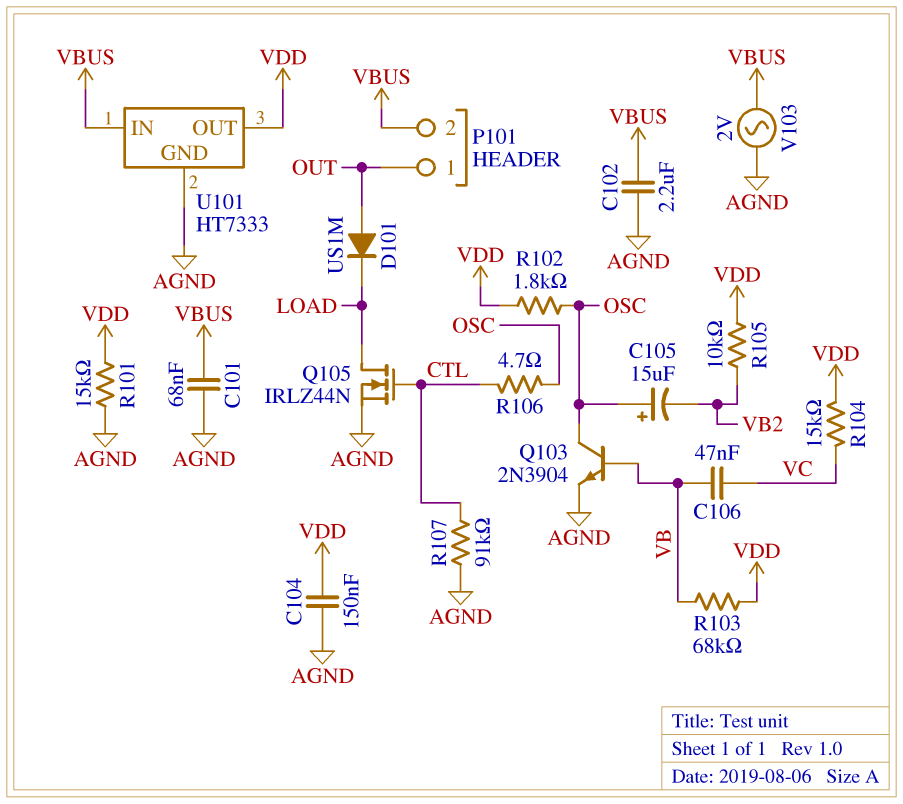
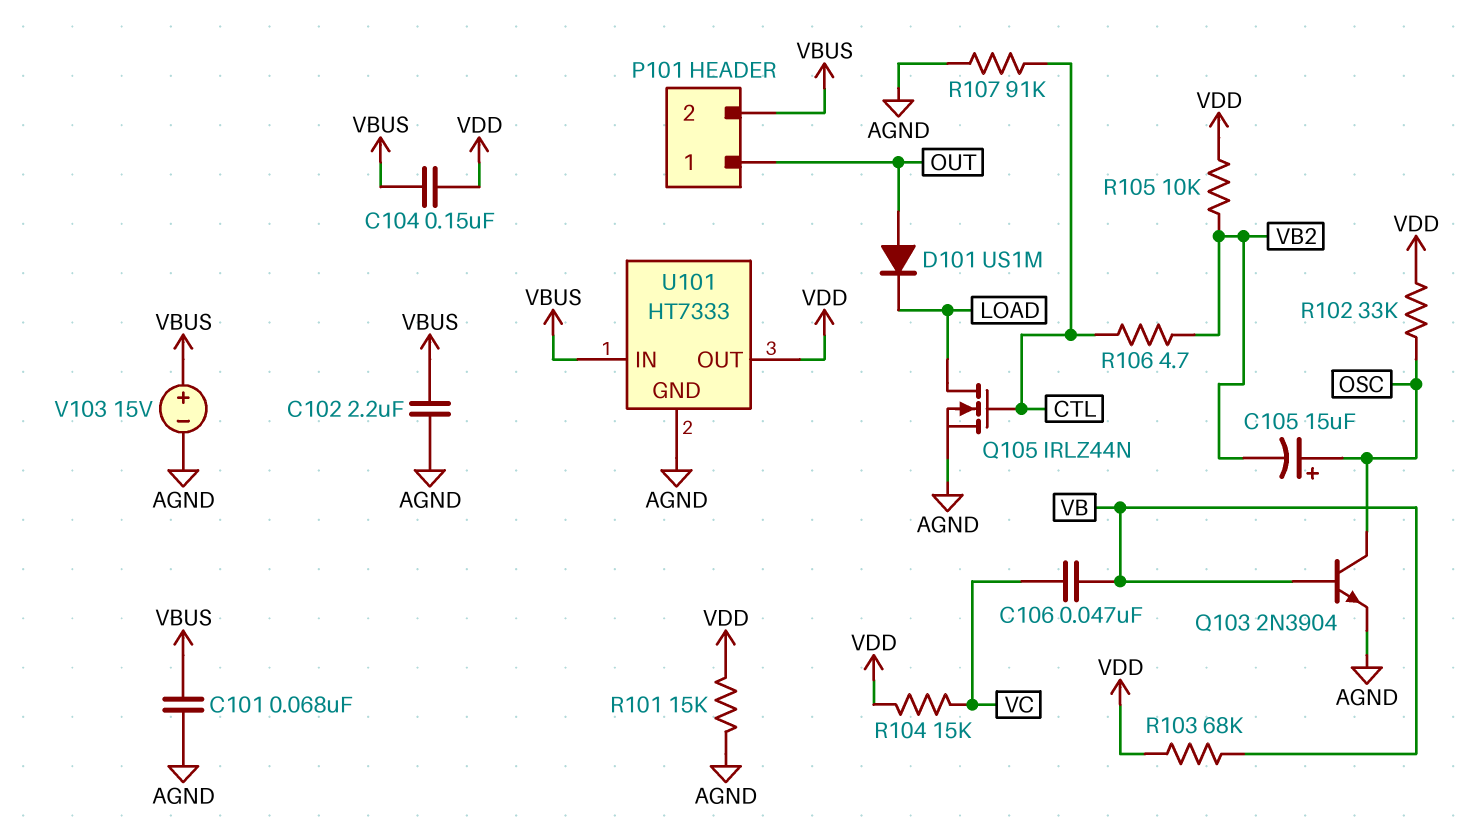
C104: 150nF (AGND, VDD) -> 150nF (VBUS, VDD)
R102: 1.8k (OSC, VDD) -> 33k (OSC, VDD)
R106: 4.7 (CTL, OSC) -> 4.7 (CTL, VB2)
V103: AC 2V (AGND, VBUS) -> 15V (plus VBUS, minus AGND)

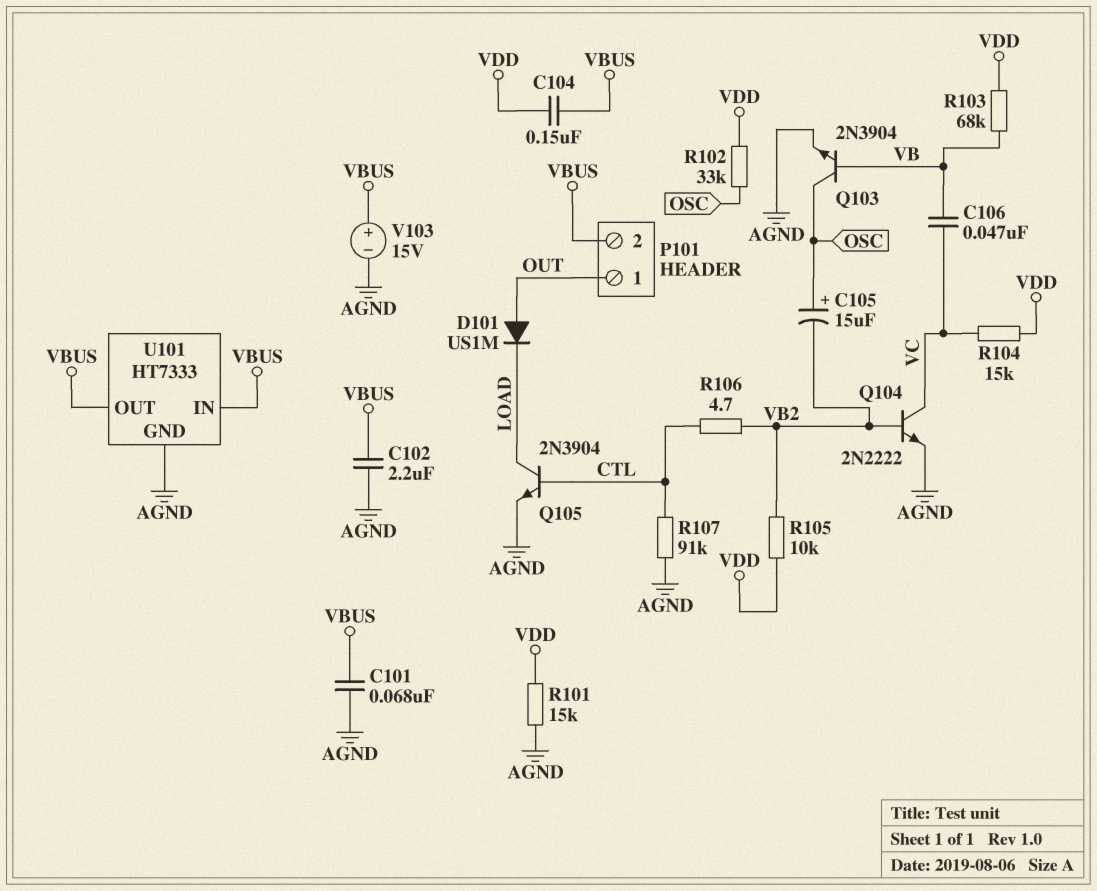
Q104: none -> NPN 2N2222 (B VB2, C VC, E AGND)
Q105: NMOS IRLZ44N (G CTL, D LOAD, S AGND) -> NPN 2N3904 (B CTL, C LOAD, E AGND)
U101 pin OUT: VDD -> VBUS

